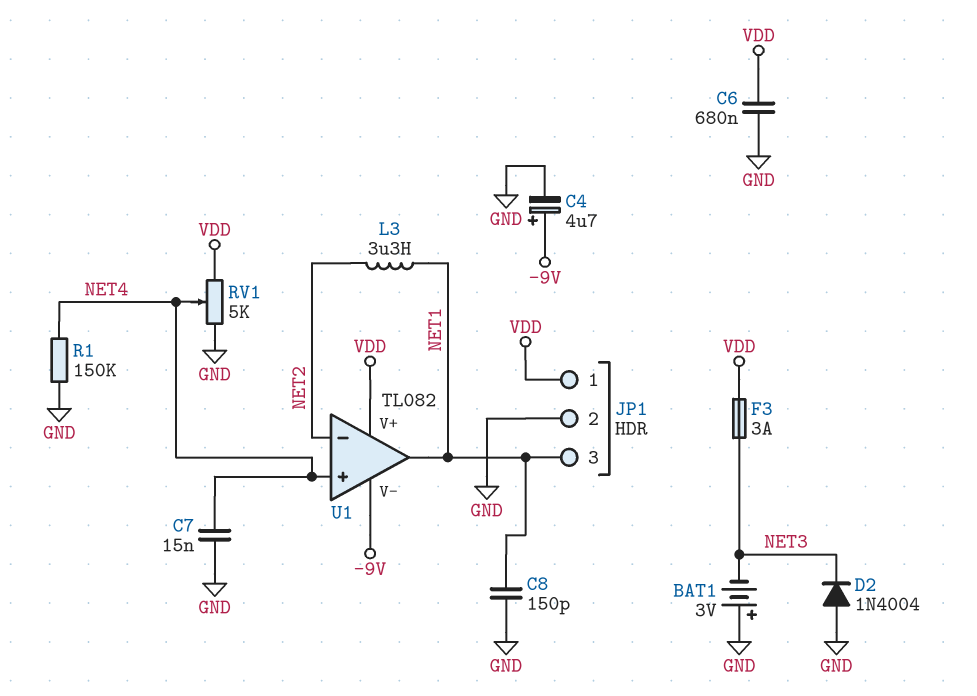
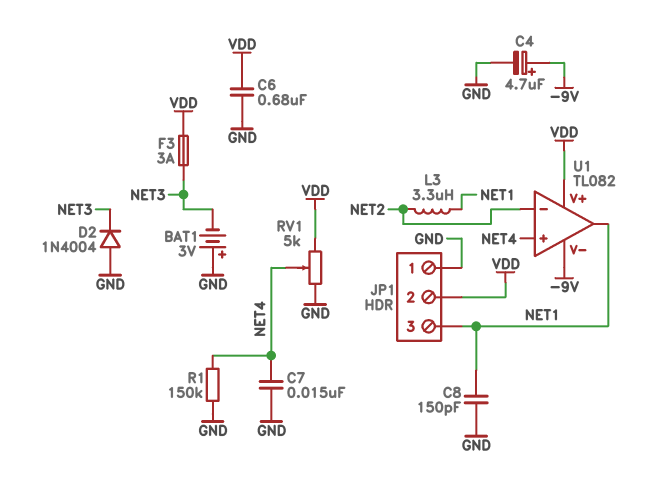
JP1 pin 1: VDD -> GND
JP1 pin 2: GND -> VDD

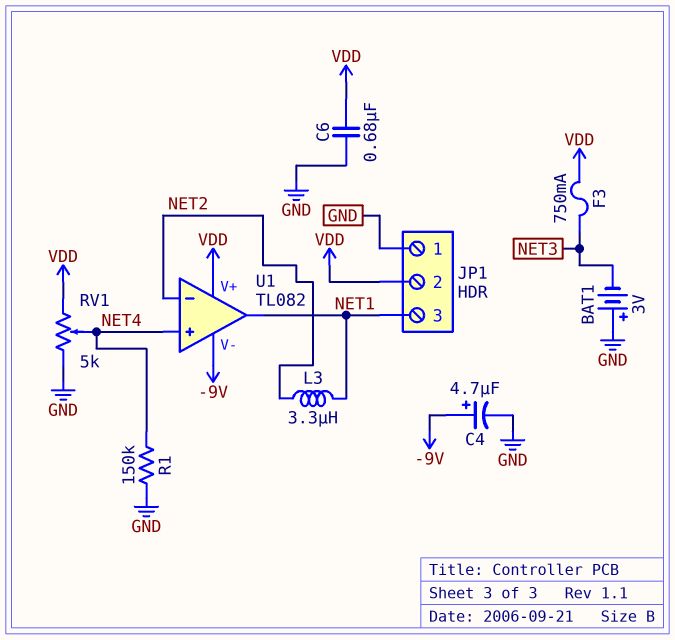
C7: 15nF (GND, NET4) -> none
C8: 150pF (GND, NET1) -> none
D2: diode 1N4004 (A GND, K NET3) -> none
F3: 3A (NET3, VDD) -> 750mA (NET3, VDD)

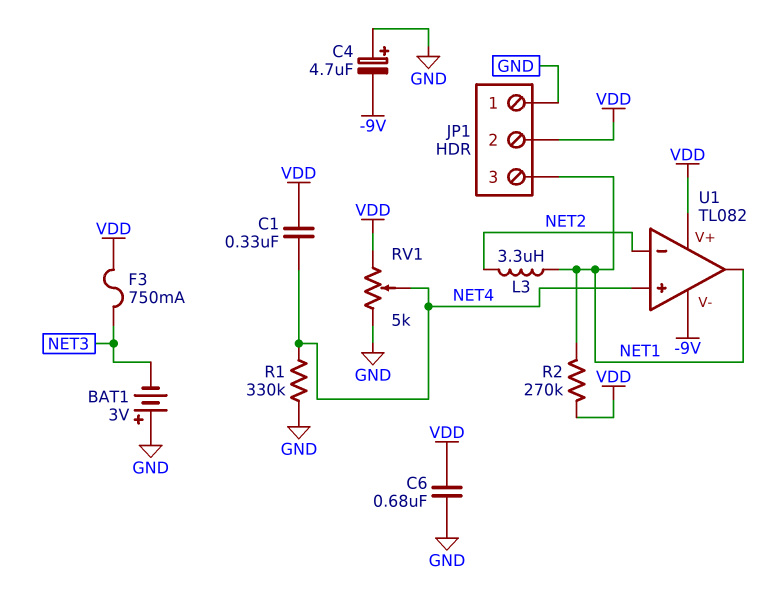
C1: none -> 330nF (NET4, VDD)
C4: 4.7uF (plus -9V, minus GND) -> 4.7uF (plus GND, minus -9V)
R1: 150k (GND, NET4) -> 330k (GND, NET4)
R2: none -> 270k (NET1, VDD)

